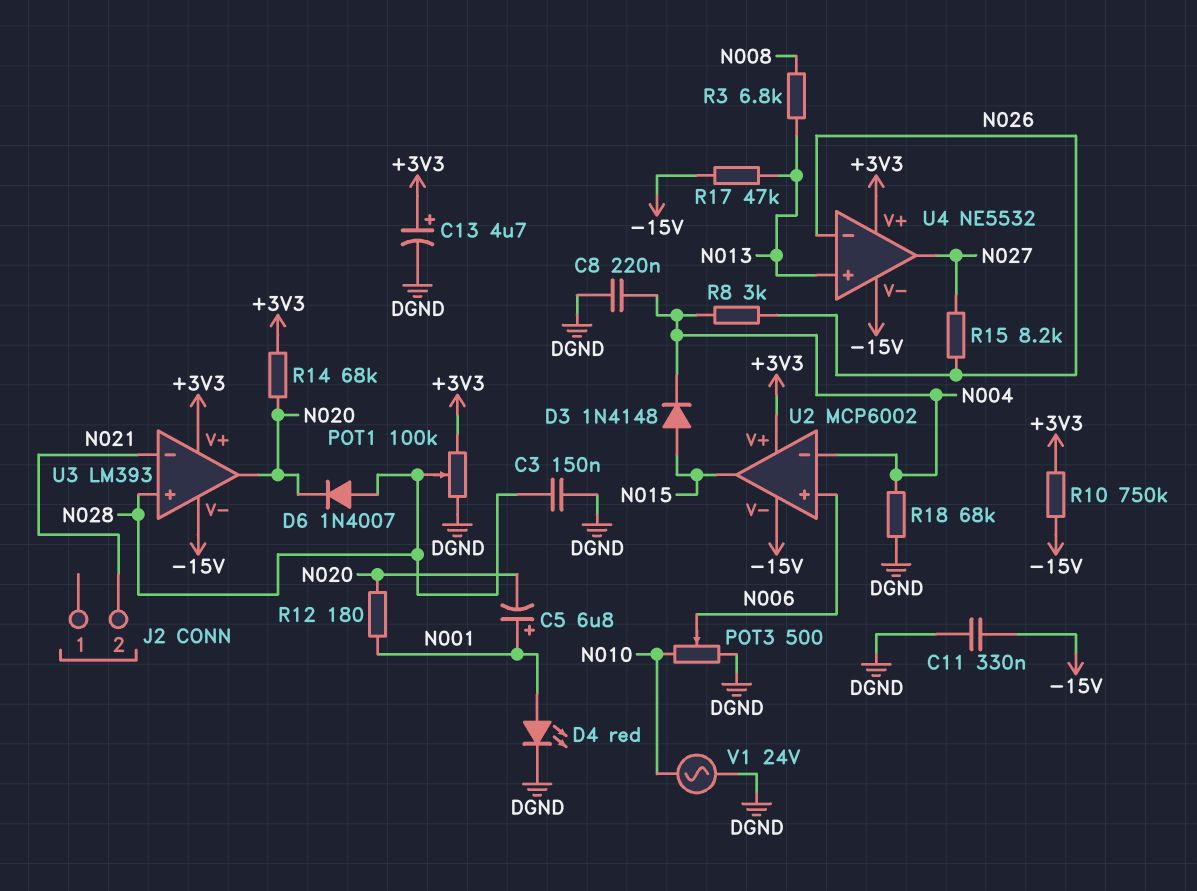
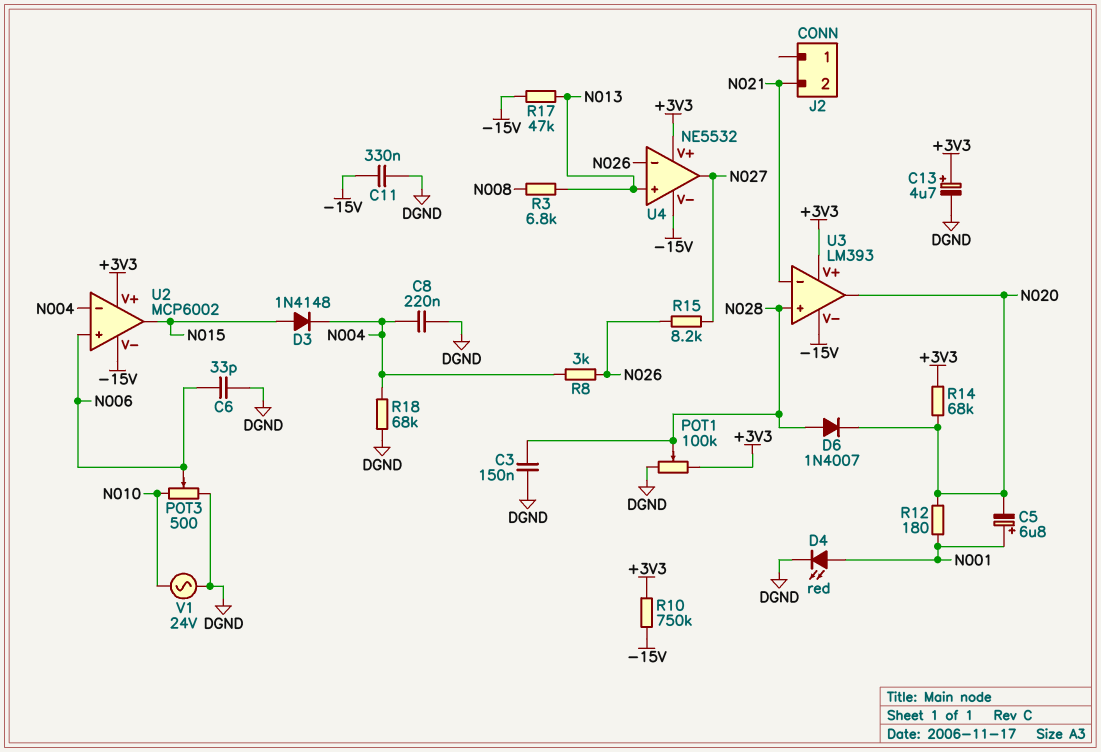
C6: none -> 33pF (DGND, N006)

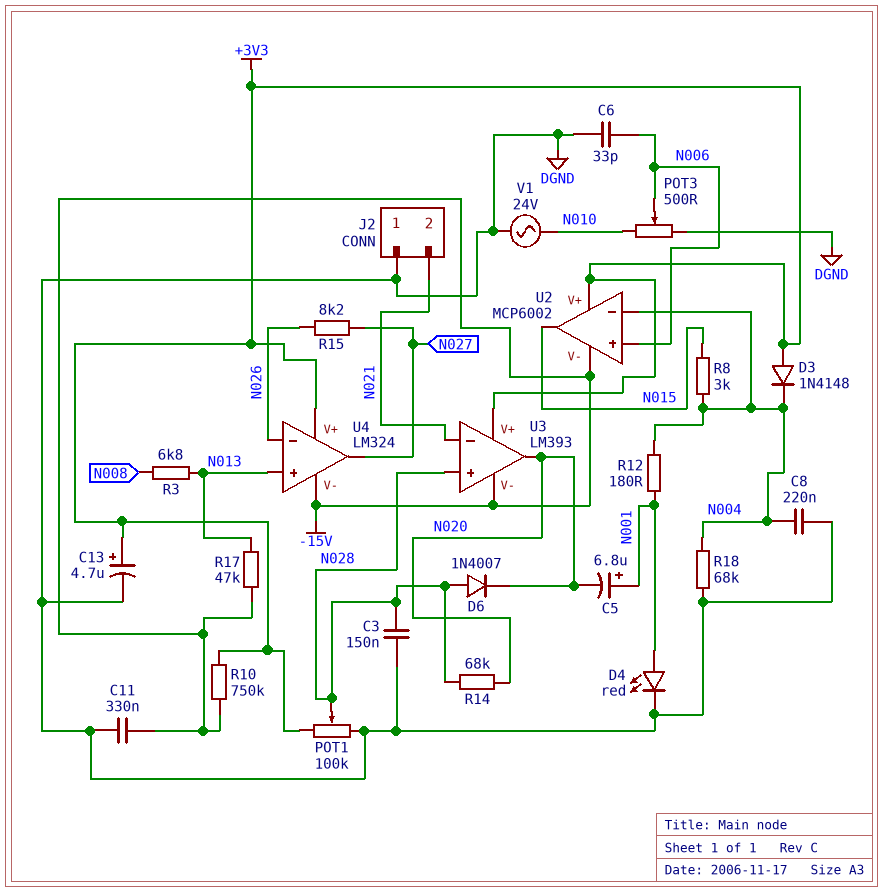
D3: diode 1N4148 (A N015, K N004) -> diode 1N4148 (A +3V3, K N004)
J2 pin 1: none -> DGND
R8: 3k (N004, N026) -> 3k (N004, N015)
R12: 180 (N001, N020) -> 180 (N001, N004)
R14: 68k (+3V3, N020) -> 68k (N020, N028)
U4: NE5532 -> LM324

